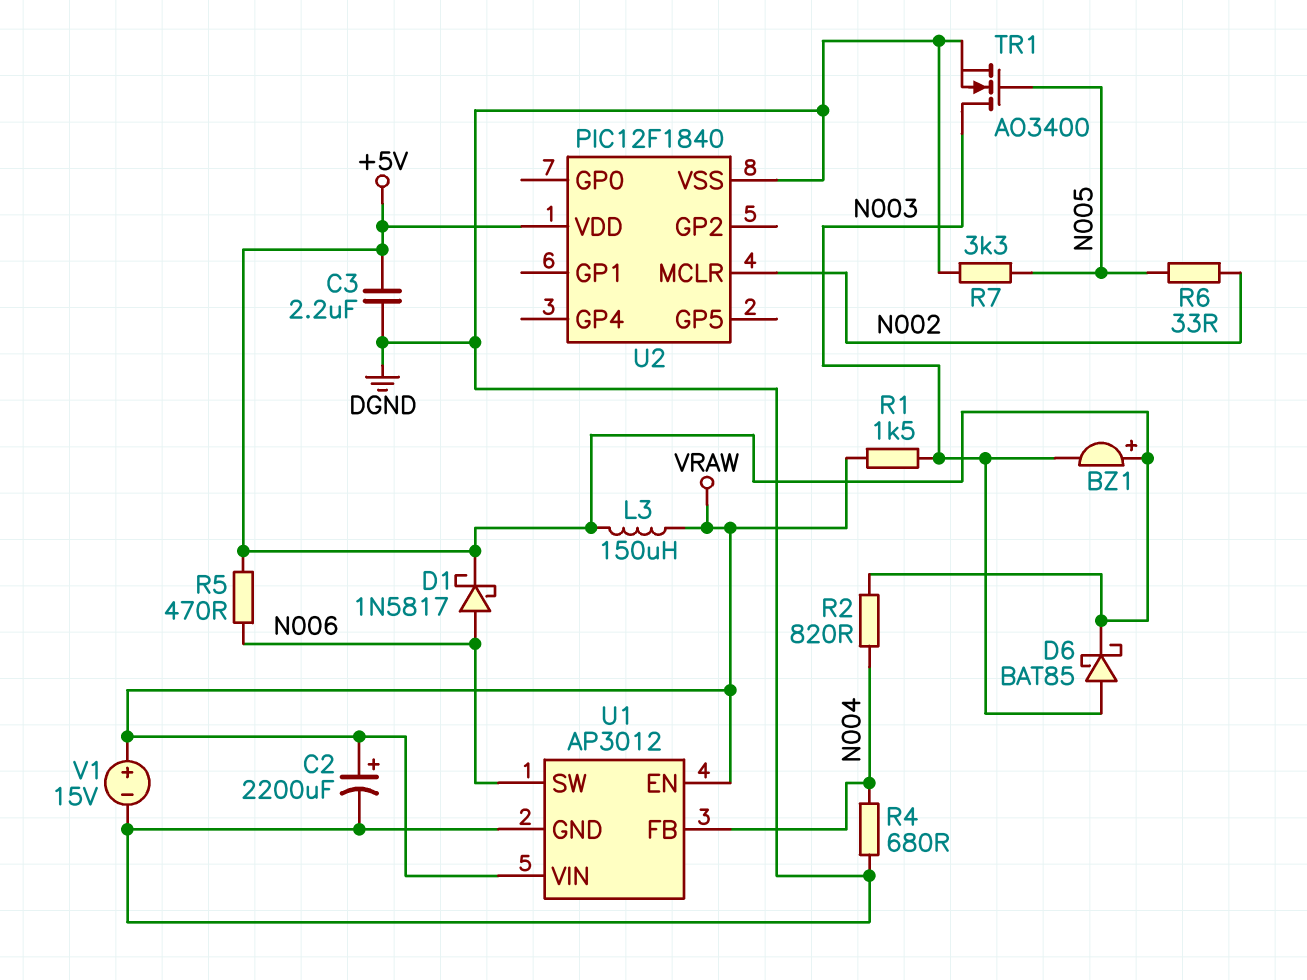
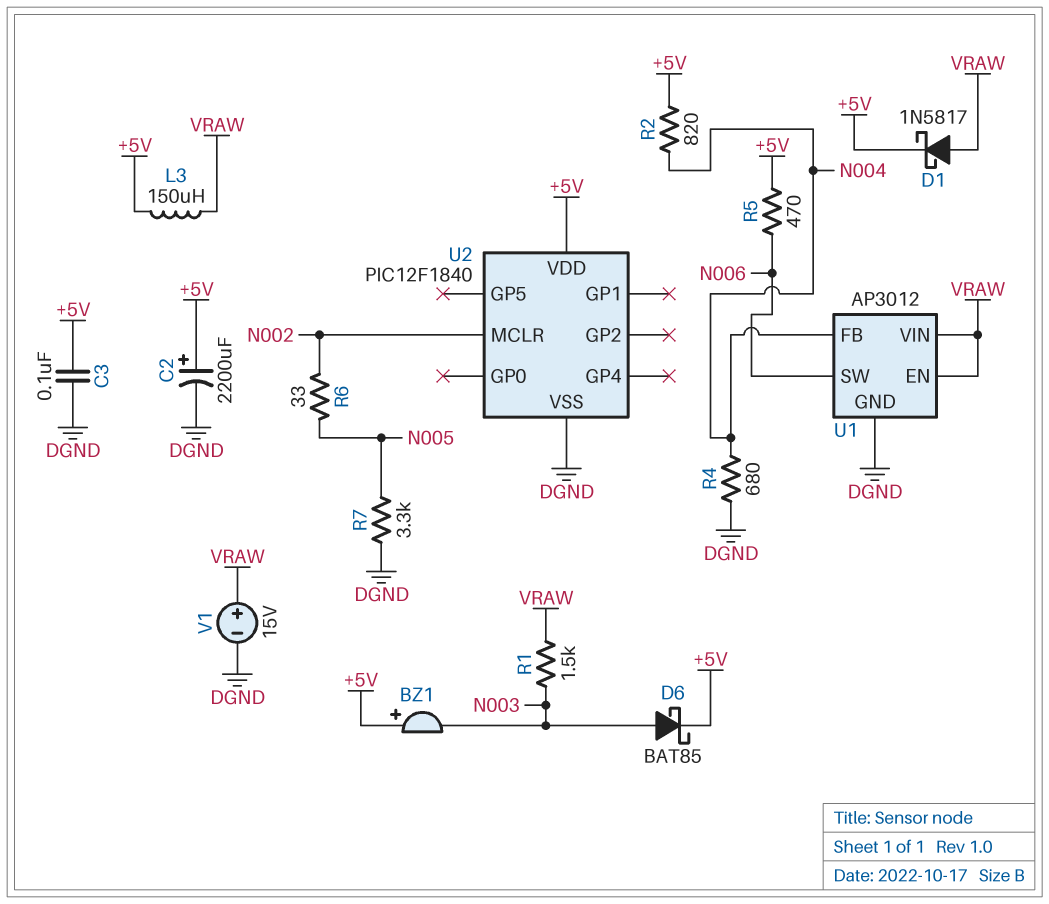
C2: 2200uF (plus VRAW, minus DGND) -> 2200uF (plus +5V, minus DGND)
C3: 2.2uF (+5V, DGND) -> 100nF (+5V, DGND)
D1: schottky 1N5817 (A N006, K +5V) -> schottky 1N5817 (A VRAW, K +5V)
TR1: NMOS AO3400 (G N005, D N003, S DGND) -> none

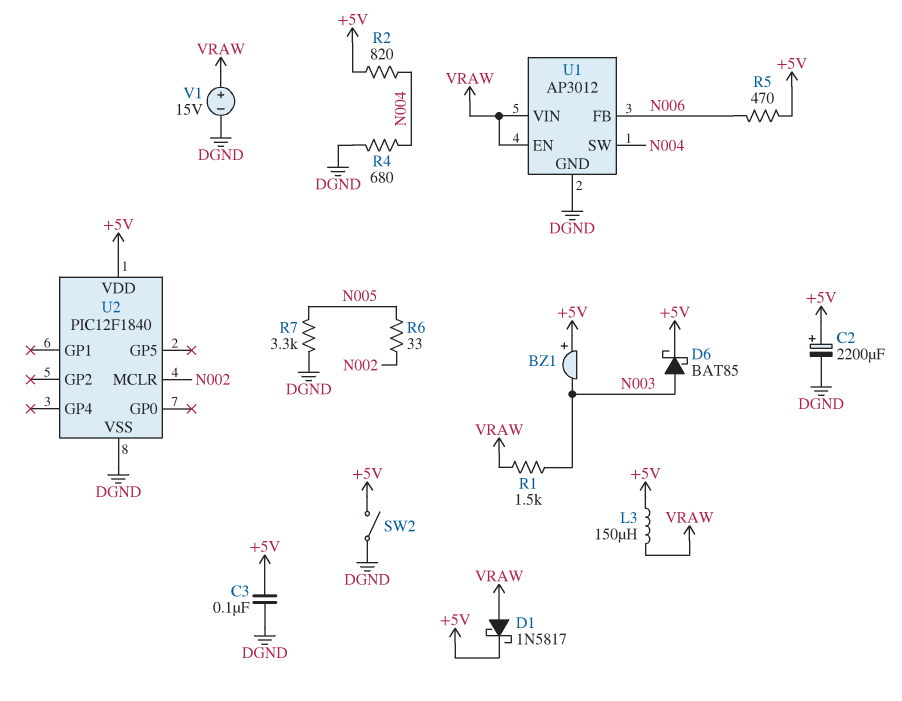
SW2: none -> switch (+5V, DGND)
U1 pin FB: N004 -> N006
U1 pin SW: N006 -> N004

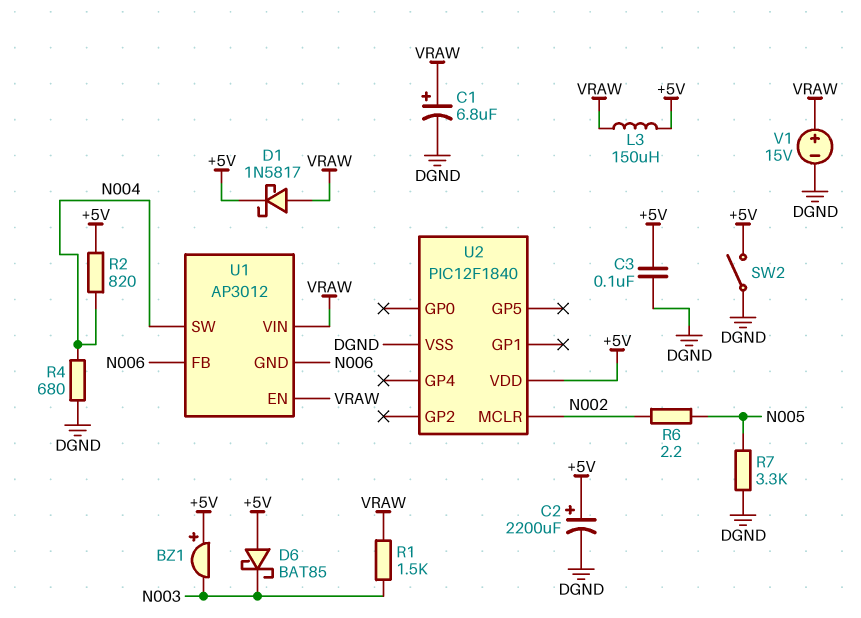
C1: none -> 6.8uF (plus VRAW, minus DGND)
D6: schottky BAT85 (A N003, K +5V) -> schottky BAT85 (A +5V, K N003)
R5: 470 (+5V, N006) -> none
R6: 33 (N002, N005) -> 2.2 (N002, N005)
U1 pin GND: DGND -> N006

